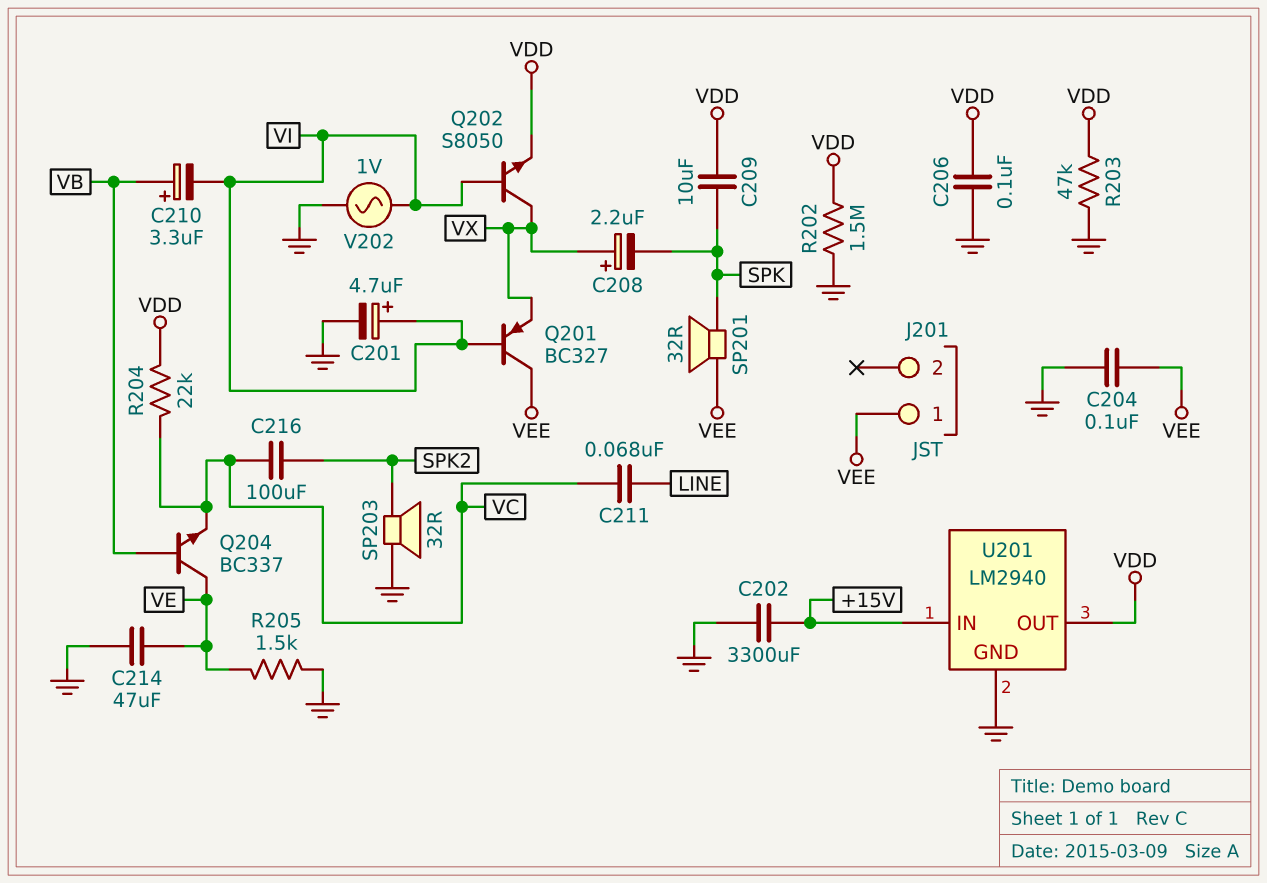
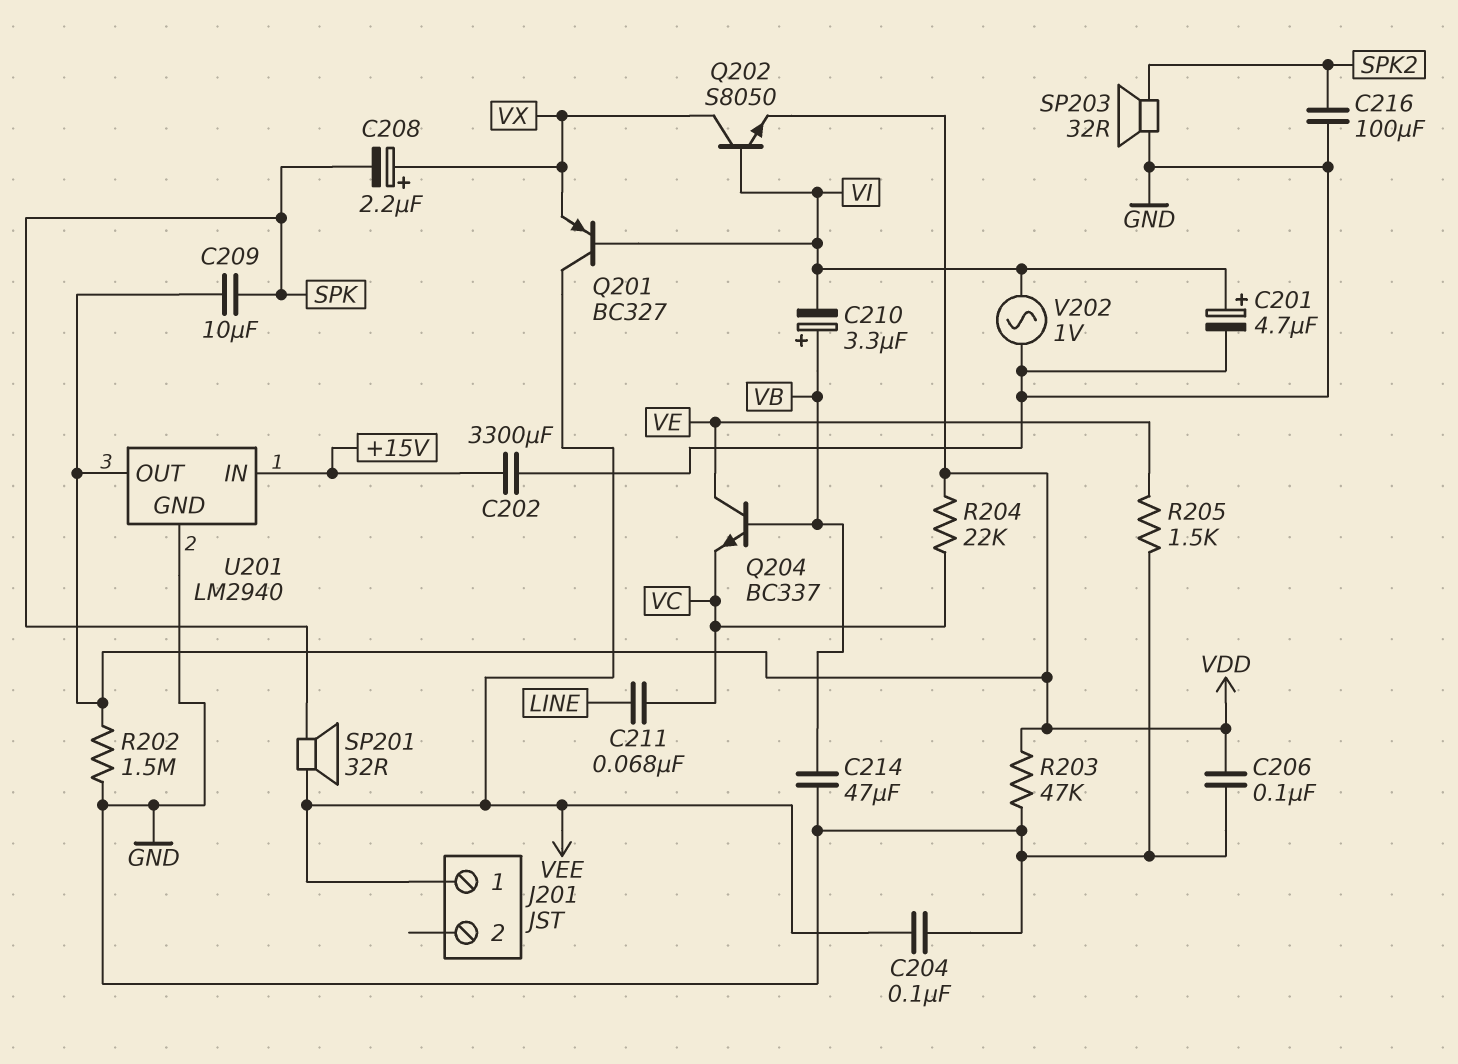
C214: 47uF (GND, VE) -> 47uF (GND, VB)
C216: 100uF (SPK2, VC) -> 100uF (GND, SPK2)

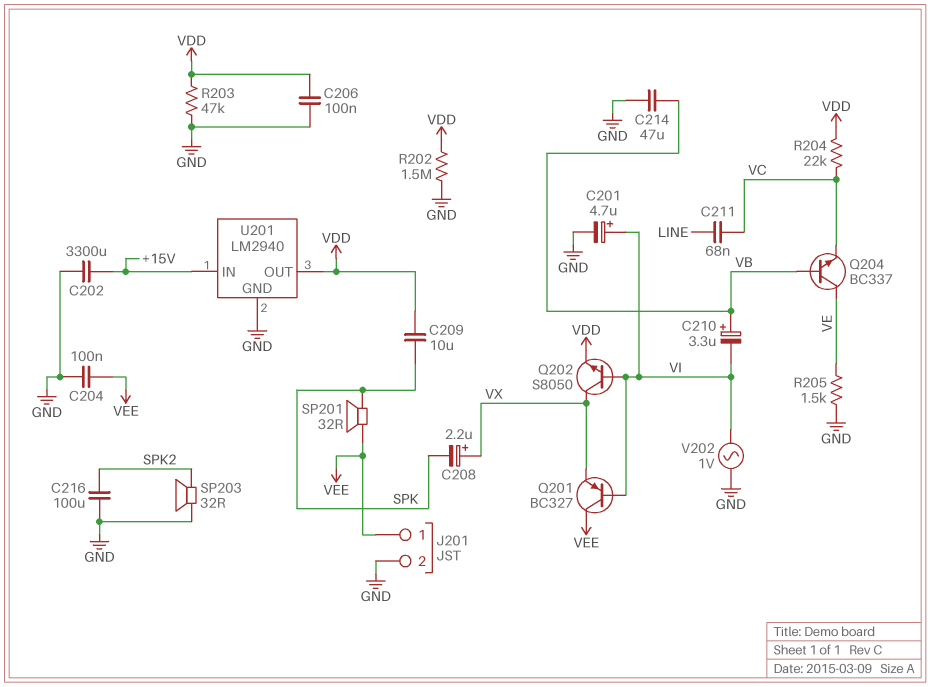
J201 pin 2: none -> GND

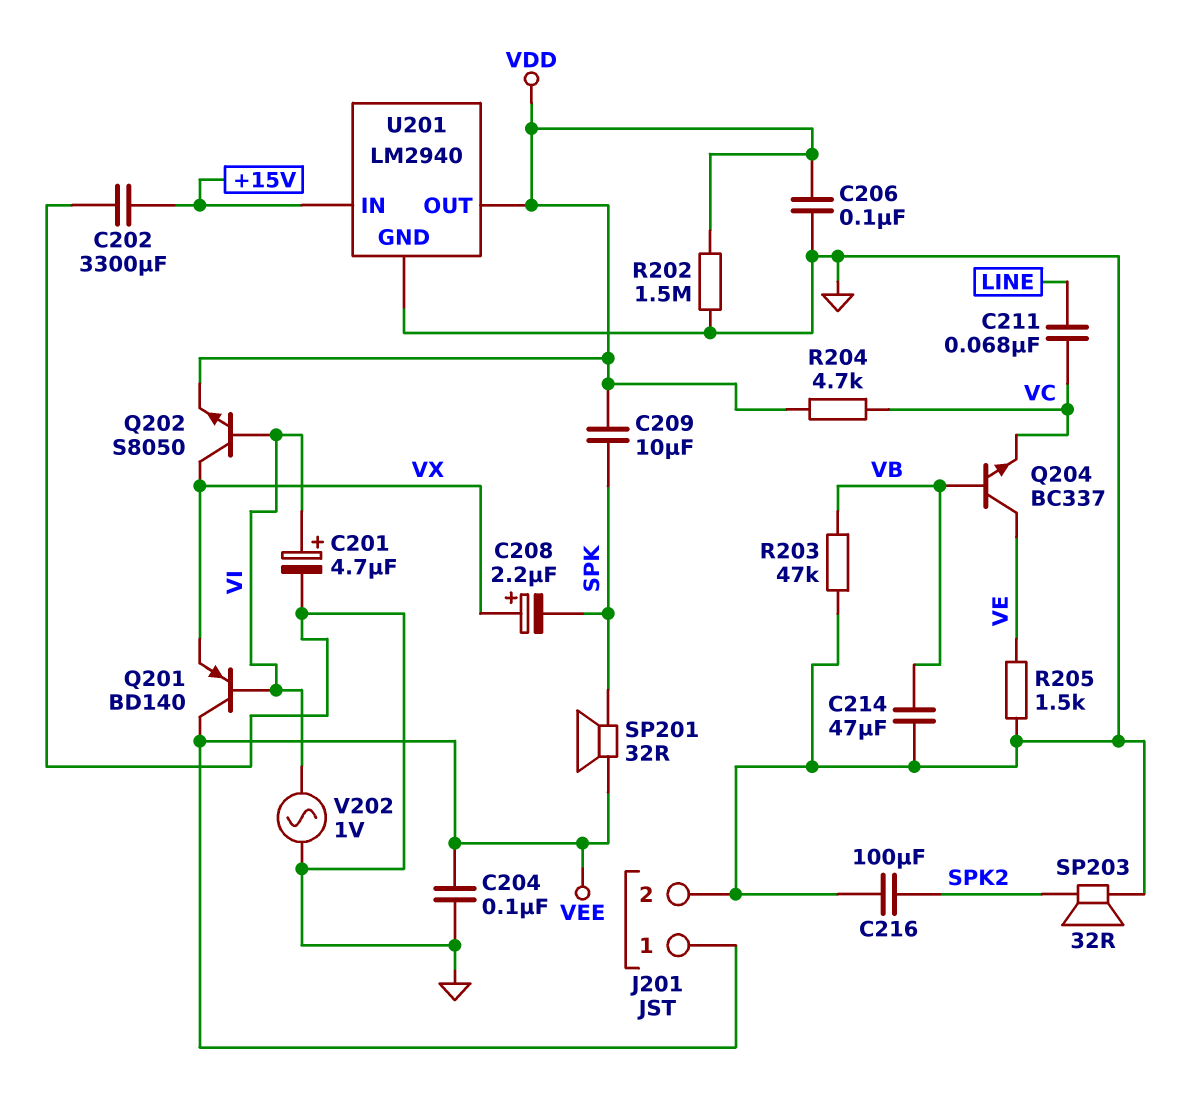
C210: 3.3uF (plus VB, minus VI) -> none
Q201: PNP BC327 (B VI, C VEE, E VX) -> PNP BD140 (B VI, C VEE, E VX)
R203: 47k (GND, VDD) -> 47k (GND, VB)
R204: 22k (VC, VDD) -> 4.7k (VC, VDD)

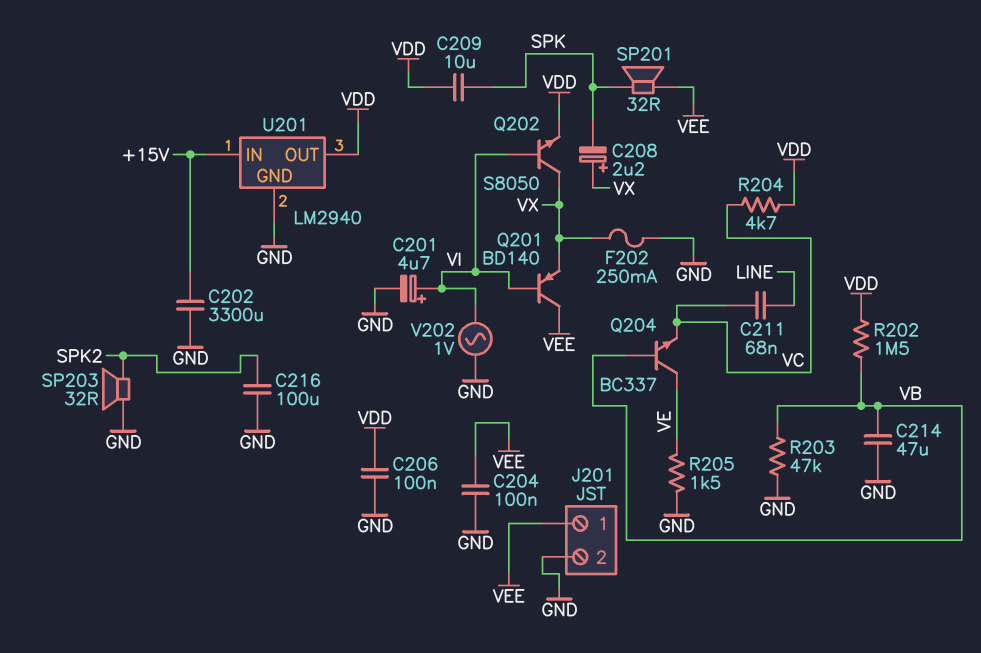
F202: none -> 250mA (GND, VX)
R202: 1.5M (GND, VDD) -> 1.5M (VB, VDD)

